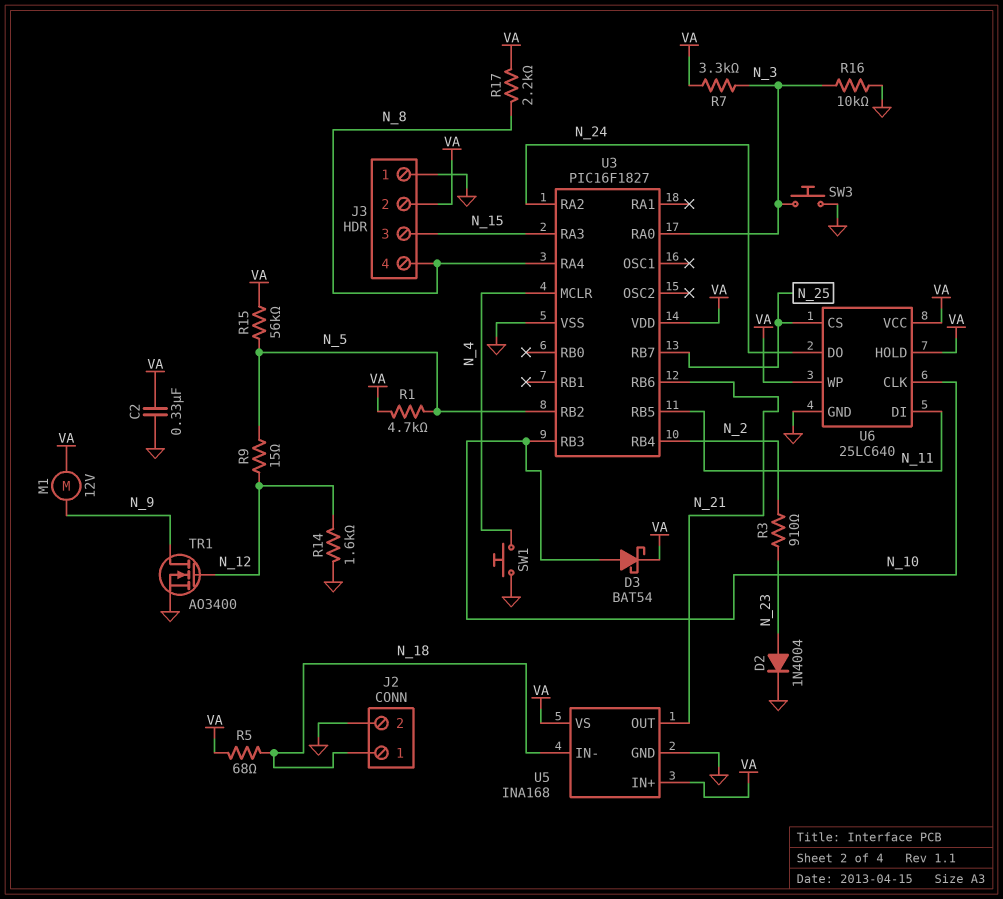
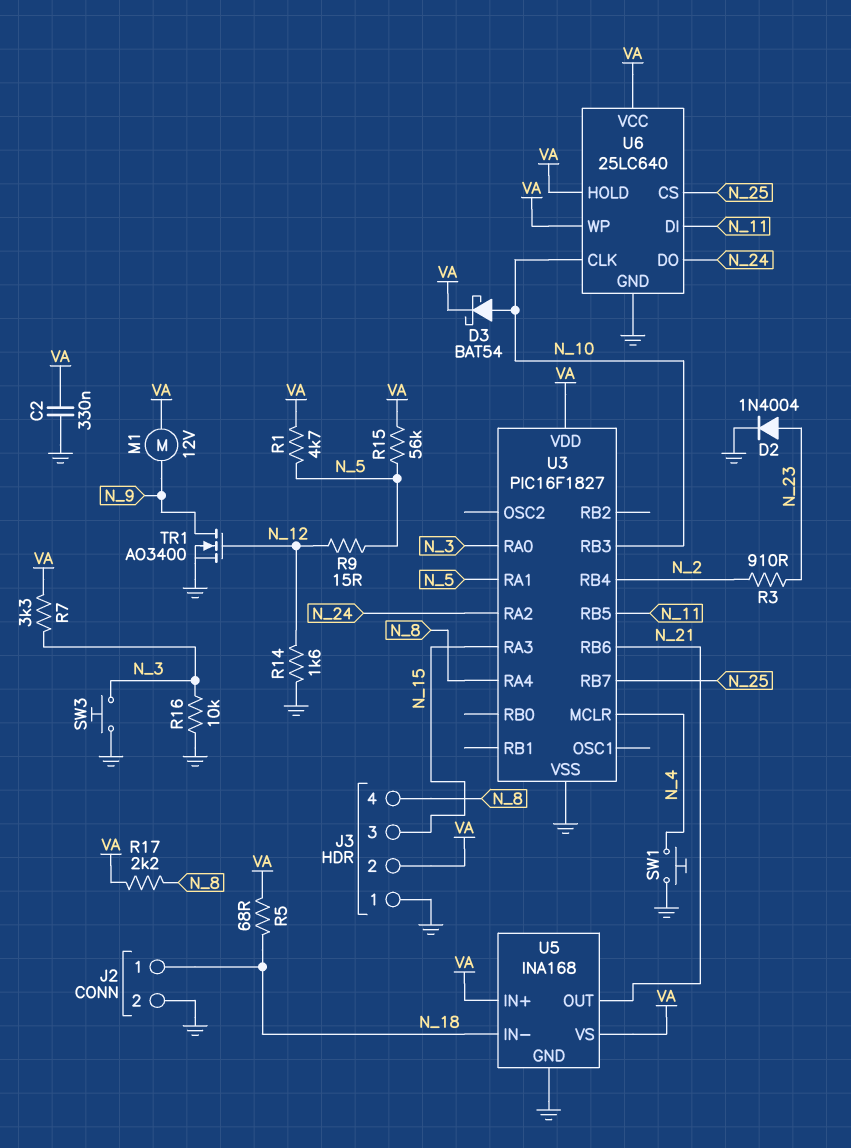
U3 pin RA1: none -> N_5
U3 pin RB2: N_5 -> none

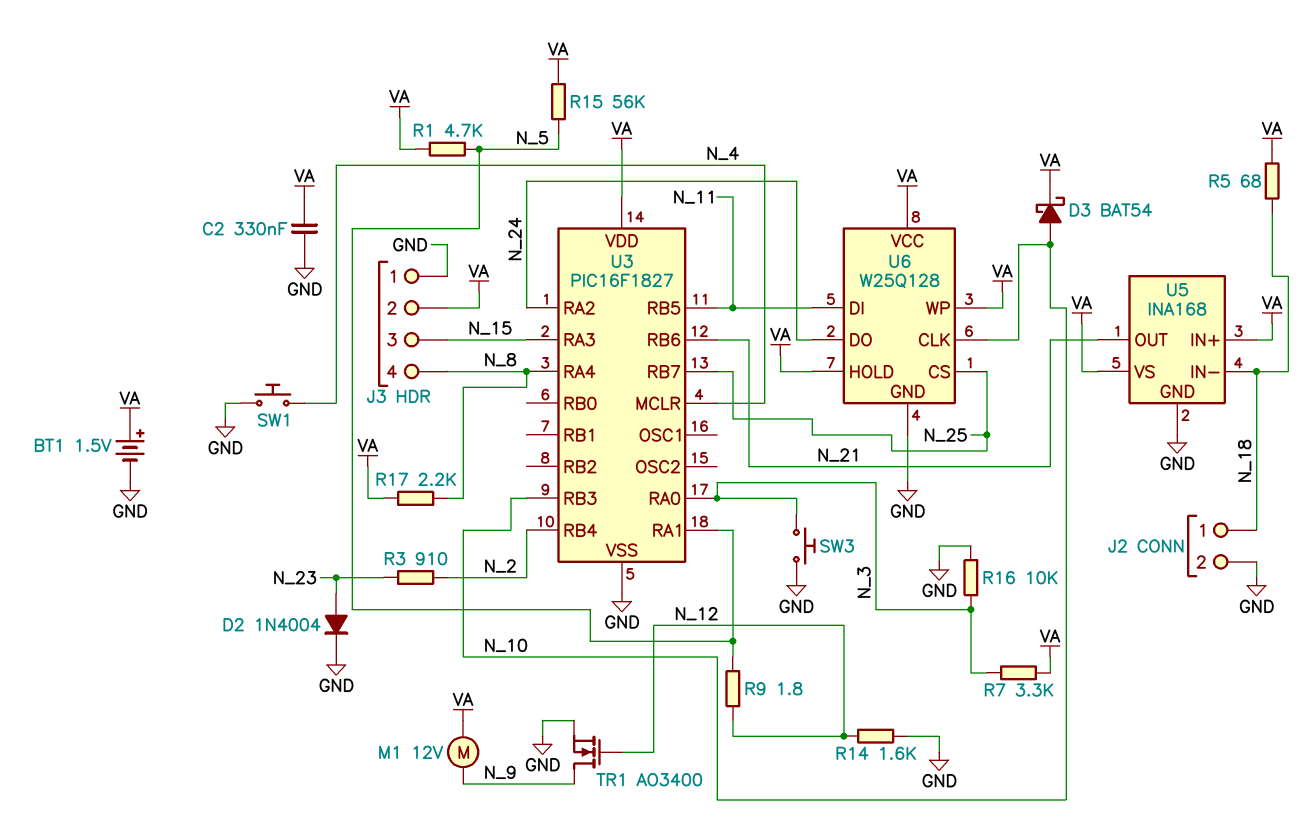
BT1: none -> 1.5V (plus VA, minus GND)
R9: 15 (N_5, N_12) -> 1.8 (N_5, N_12)
U6: 25LC640 -> W25Q128

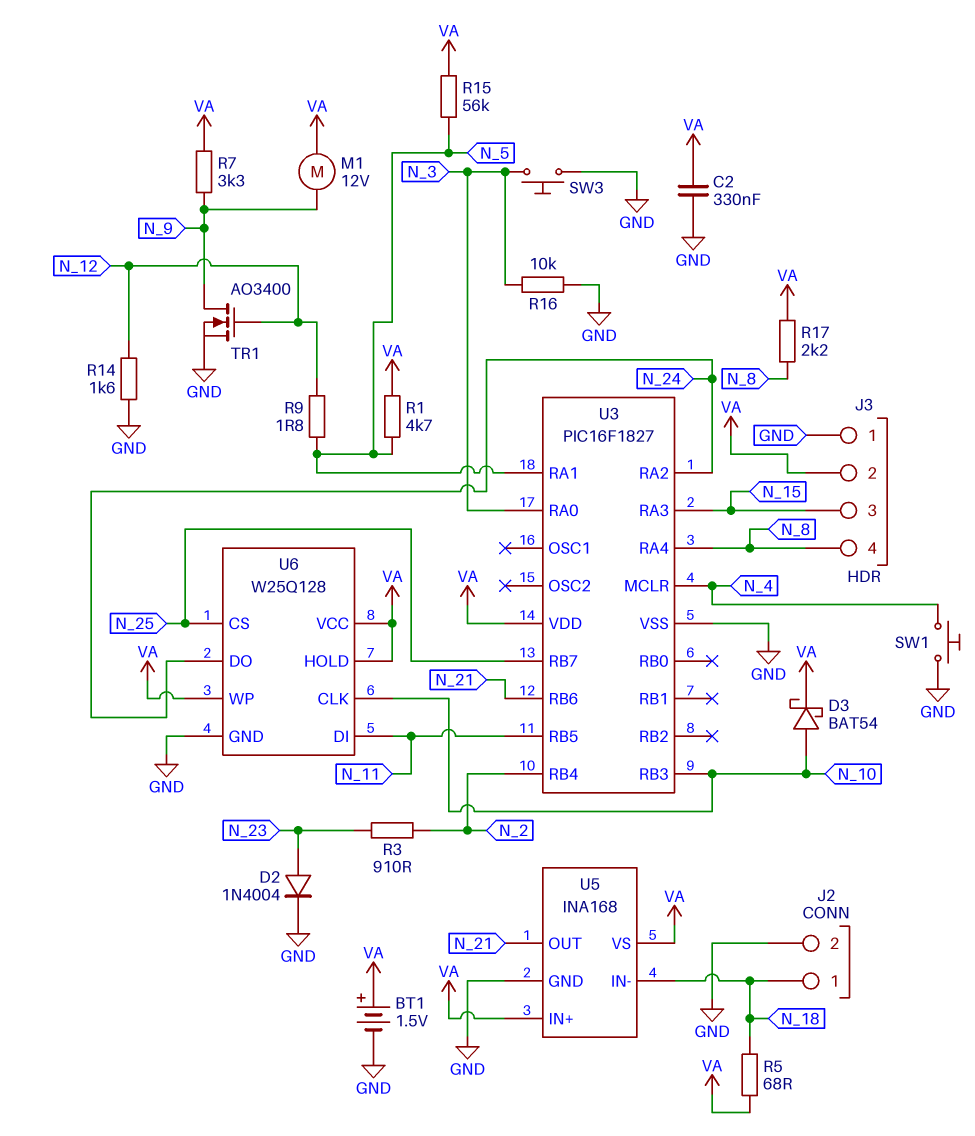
R7: 3.3k (N_3, VA) -> 3.3k (N_9, VA)

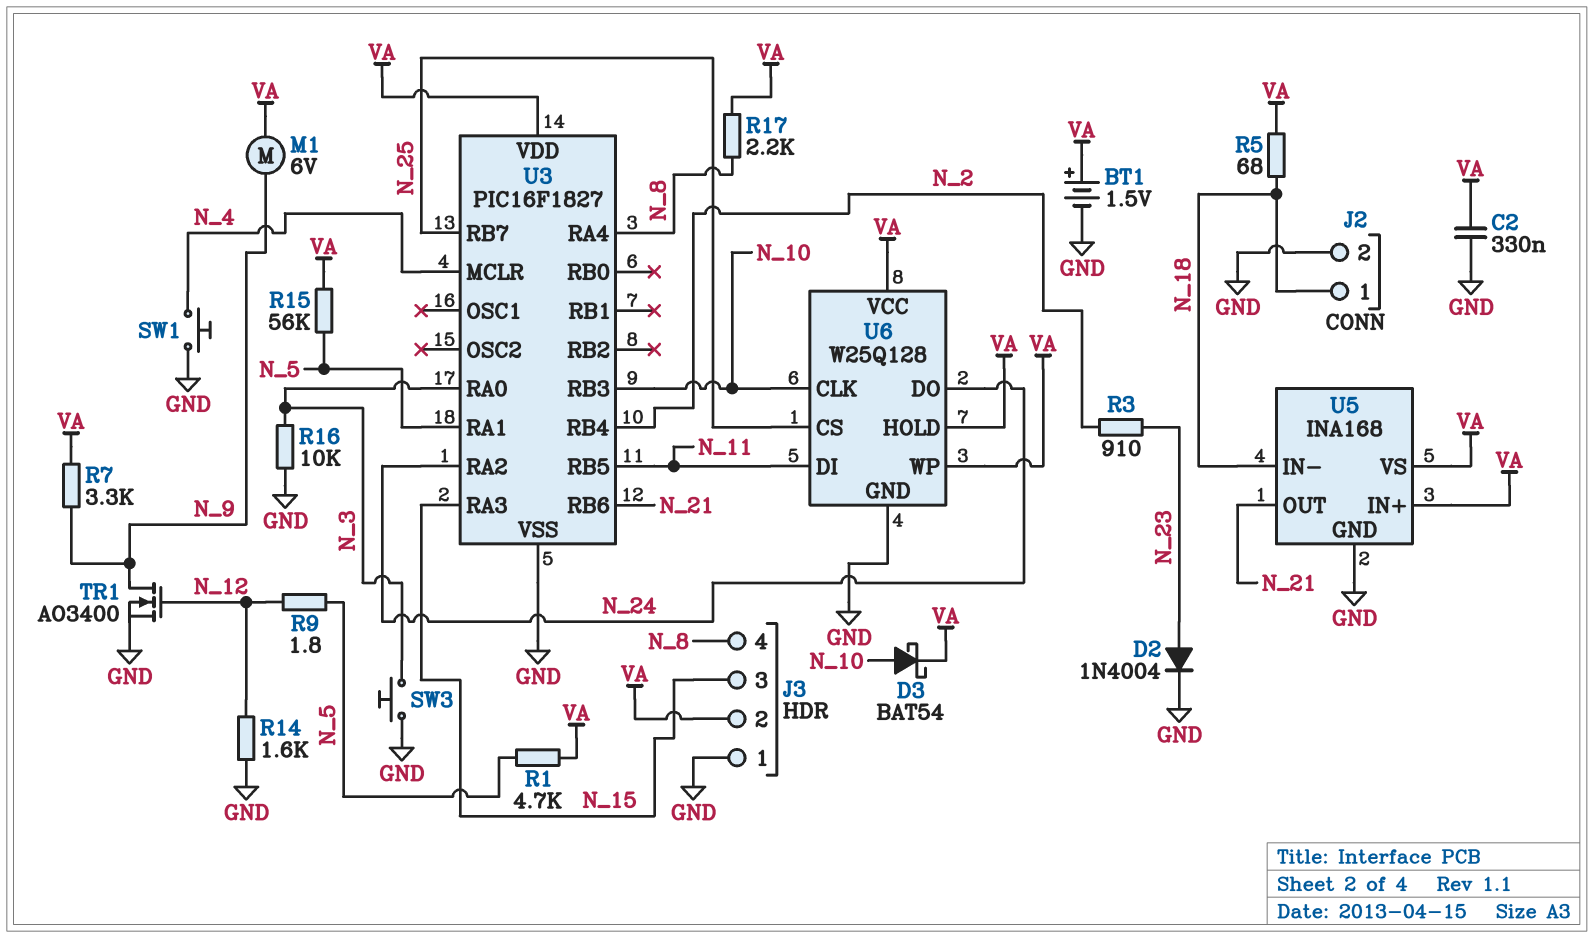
M1: motor 12V (N_9, VA) -> motor 6V (N_9, VA)

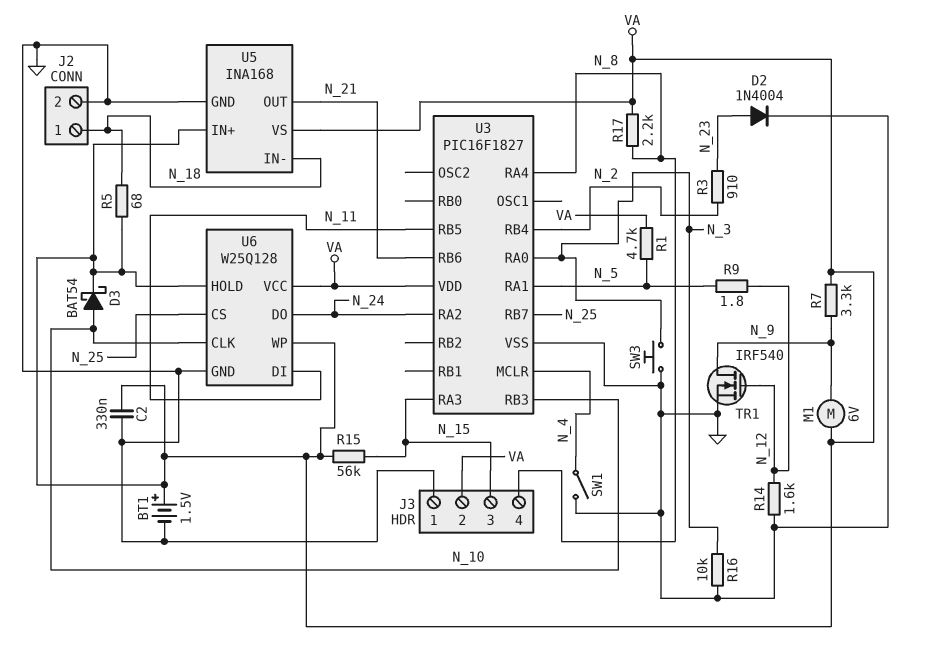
R15: 56k (N_5, VA) -> 56k (N_15, VA)
SW1: button (GND, N_4) -> switch (GND, N_4)
TR1: NMOS AO3400 (G N_12, D N_9, S GND) -> NMOS IRF540 (G N_12, D N_9, S GND)

